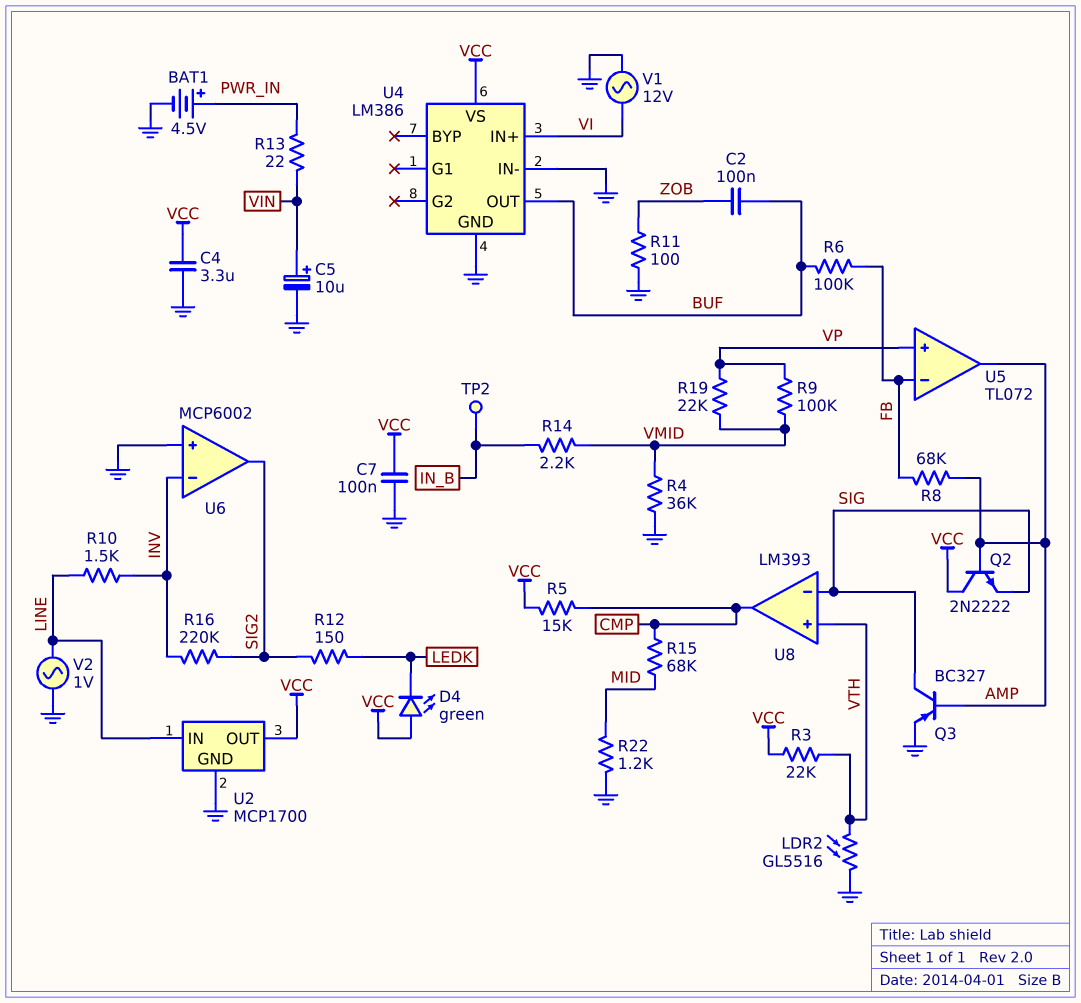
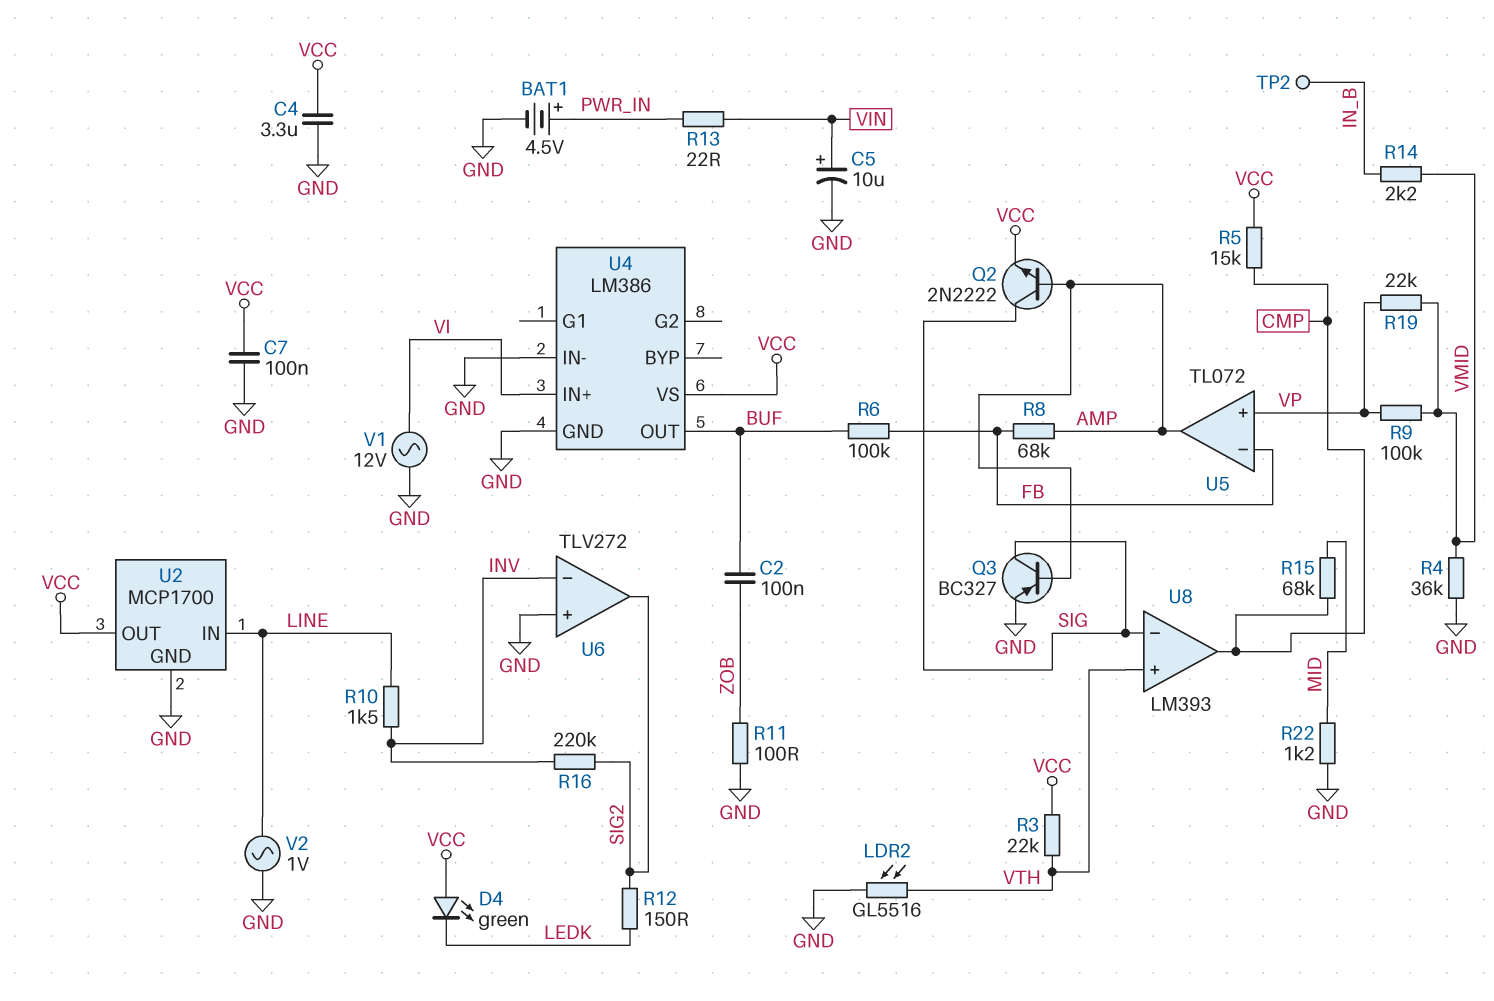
Q2: NPN 2N2222 (B AMP, C VCC, E SIG) -> NPN 2N2222 (B AMP, C SIG, E VCC)
U6: MCP6002 -> TLV272

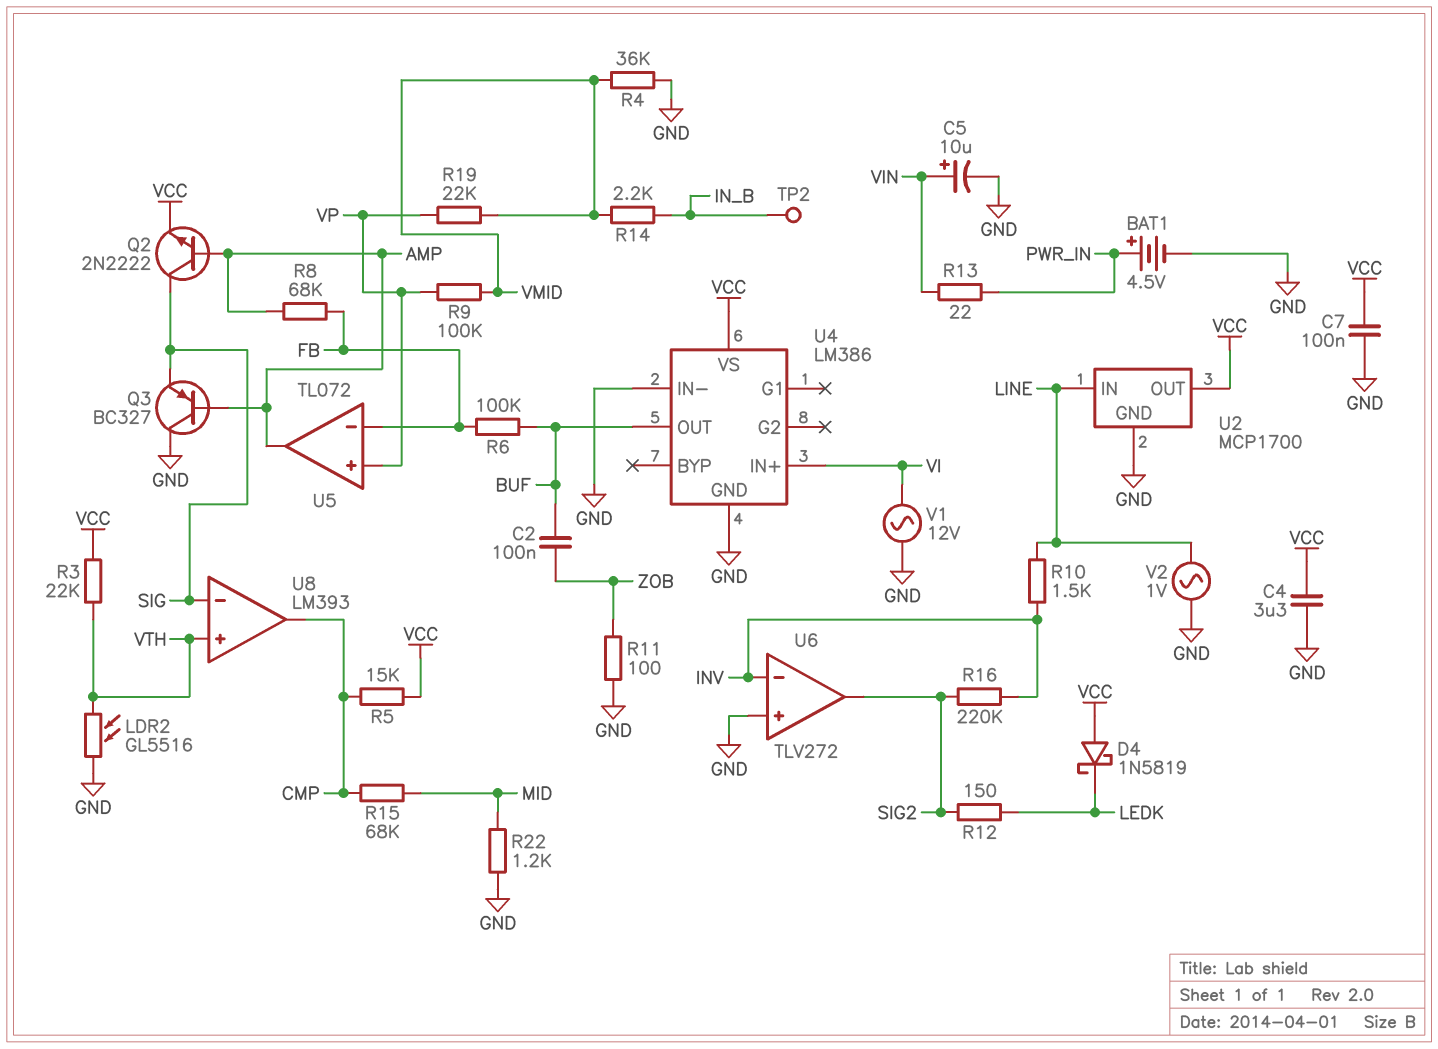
D4: LED green (A VCC, K LEDK) -> schottky 1N5819 (A VCC, K LEDK)
Q3: PNP BC327 (B AMP, C SIG, E GND) -> PNP BC327 (B AMP, C GND, E SIG)

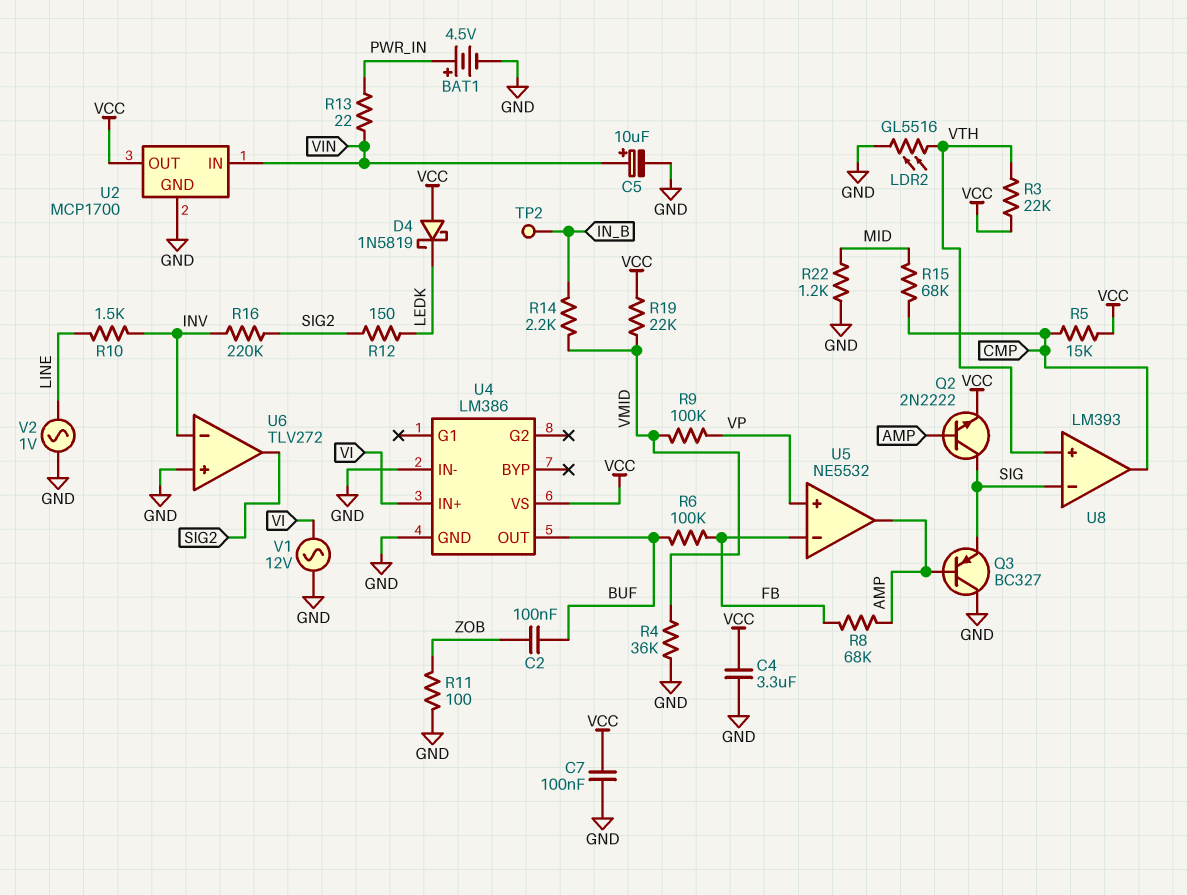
R19: 22k (VMID, VP) -> 22k (VCC, VMID)
U2 pin IN: LINE -> VIN
U5: TL072 -> NE5532

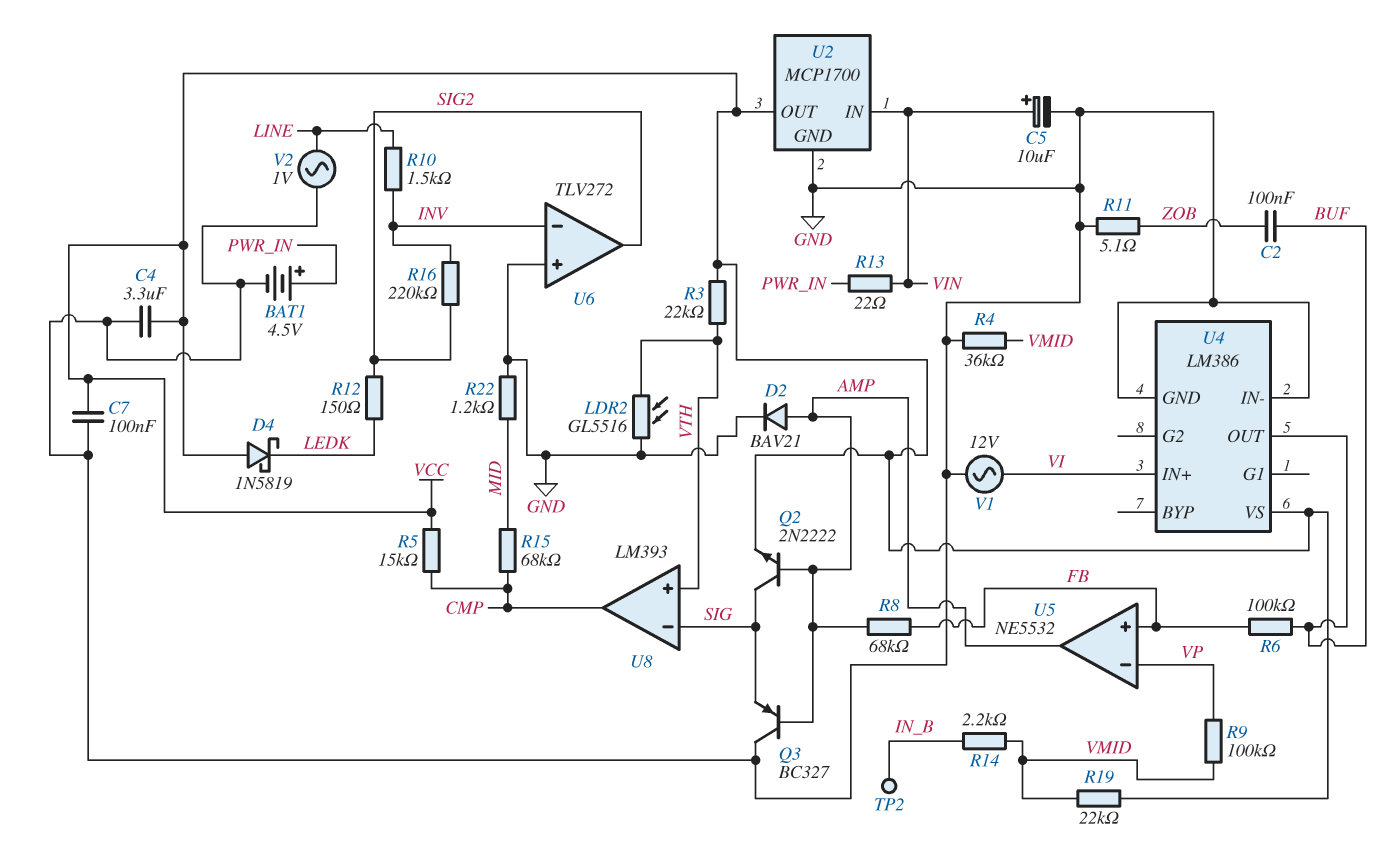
D2: none -> diode BAV21 (A AMP, K GND)
R11: 100 (GND, ZOB) -> 5.1 (GND, ZOB)
U5 pin in+: VP -> FB
U5 pin in-: FB -> VP

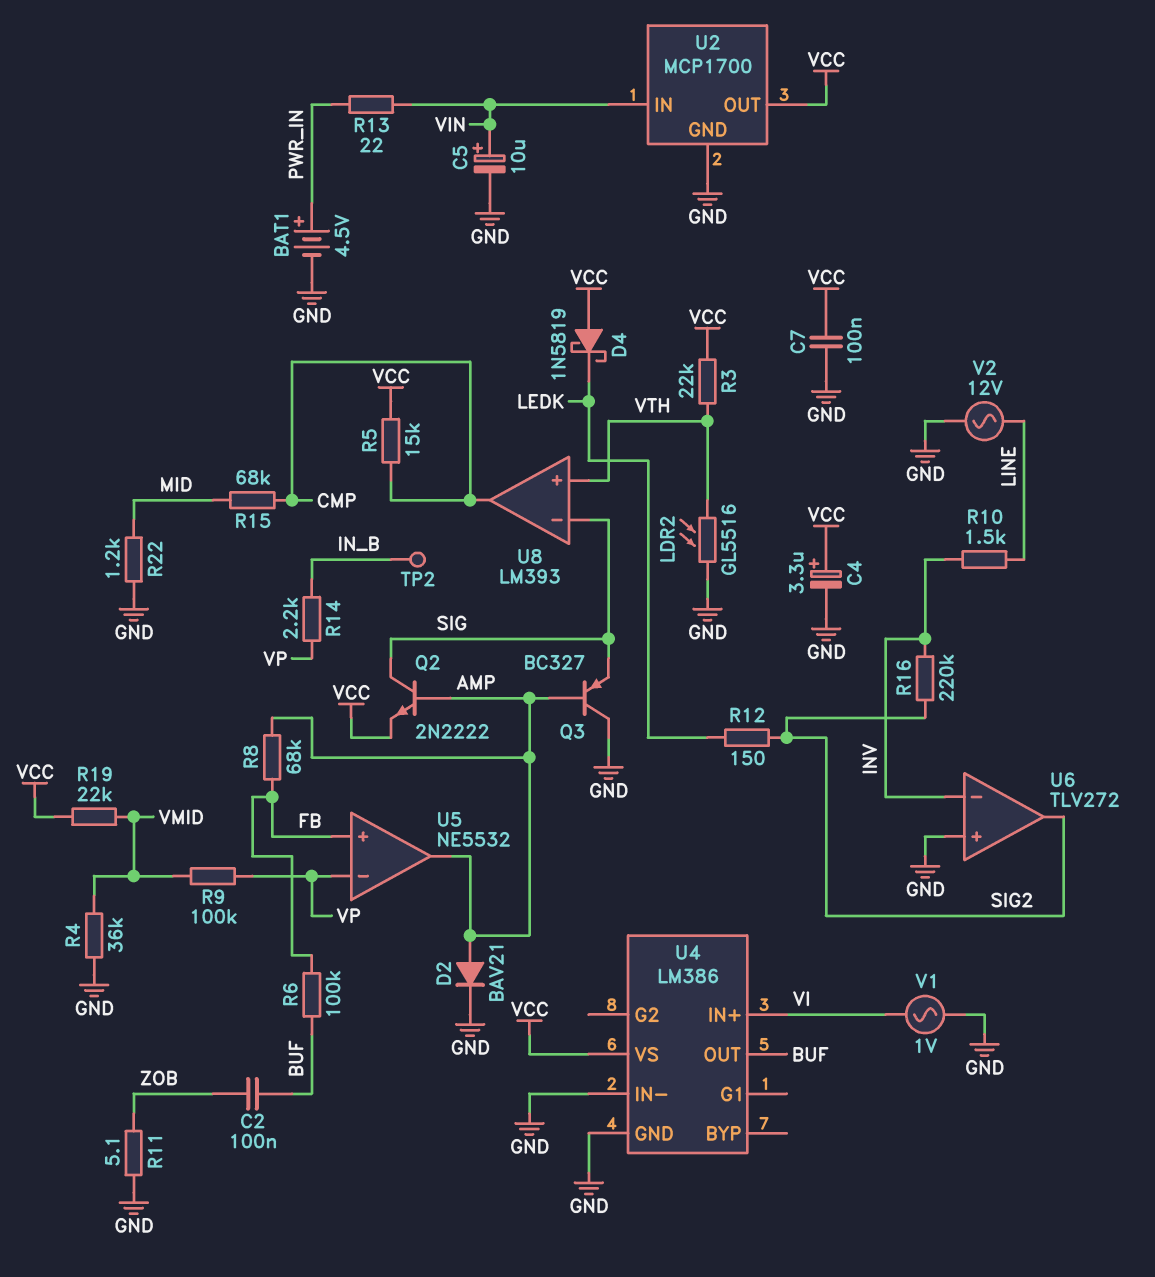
C4: 3.3uF (GND, VCC) -> 3.3uF (plus VCC, minus GND)
R14: 2.2k (IN_B, VMID) -> 2.2k (IN_B, VP)
V1: AC 12V (GND, VI) -> AC 1V (GND, VI)
V2: AC 1V (GND, LINE) -> AC 12V (GND, LINE)

